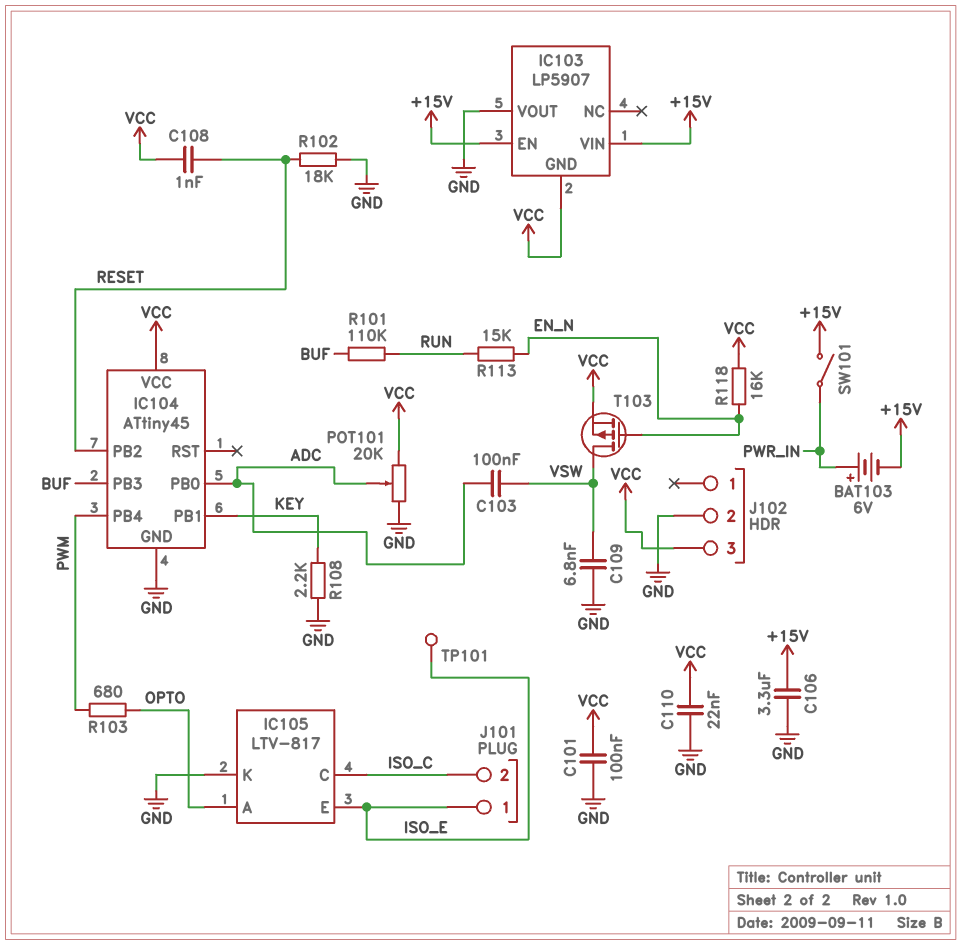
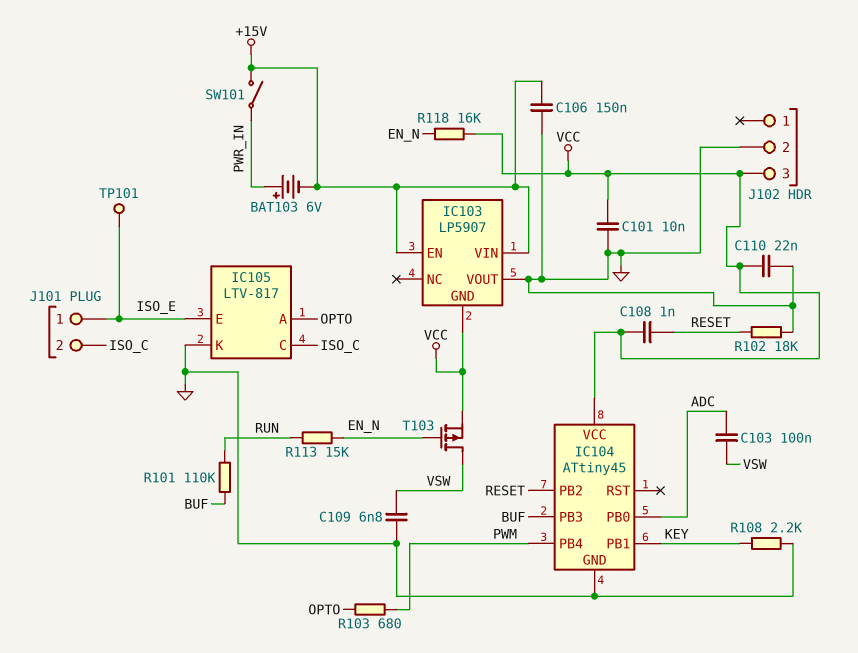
C101: 100nF (GND, VCC) -> 10nF (GND, VCC)
C106: 3.3uF (+15V, GND) -> 150nF (+15V, GND)
POT101: 20k (GND, VCC, wiper ADC) -> none

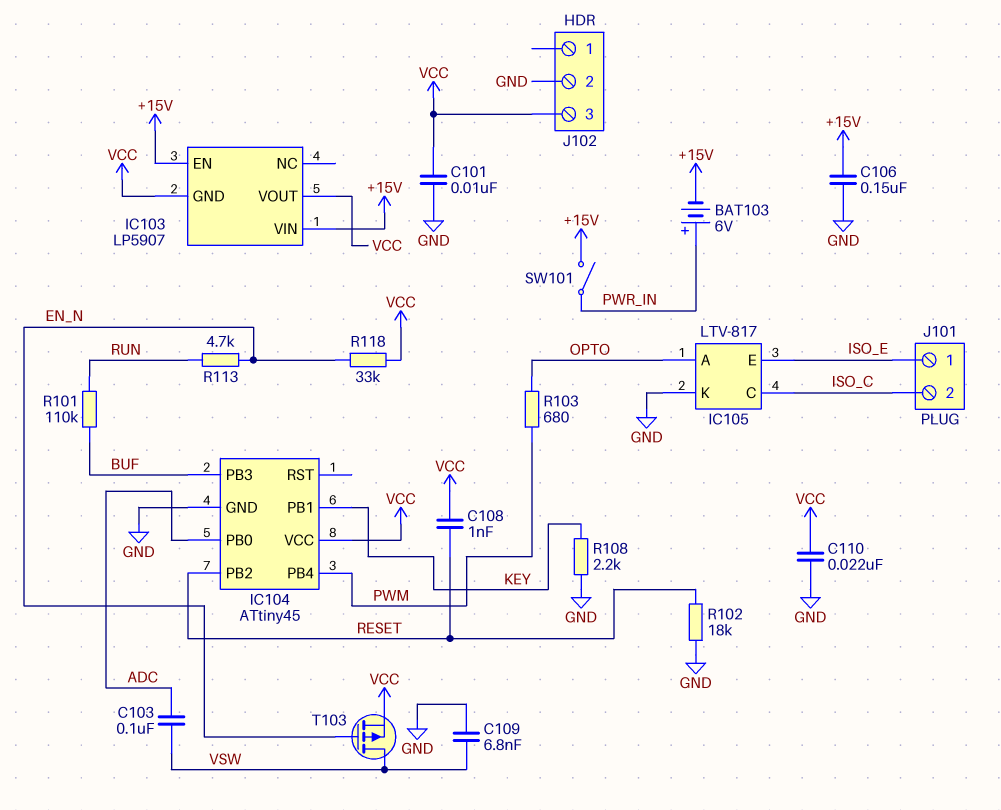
IC103 pin VOUT: GND -> VCC
R113: 15k (EN_N, RUN) -> 4.7k (EN_N, RUN)
R118: 16k (EN_N, VCC) -> 33k (EN_N, VCC)
TP101: test point (ISO_E) -> none

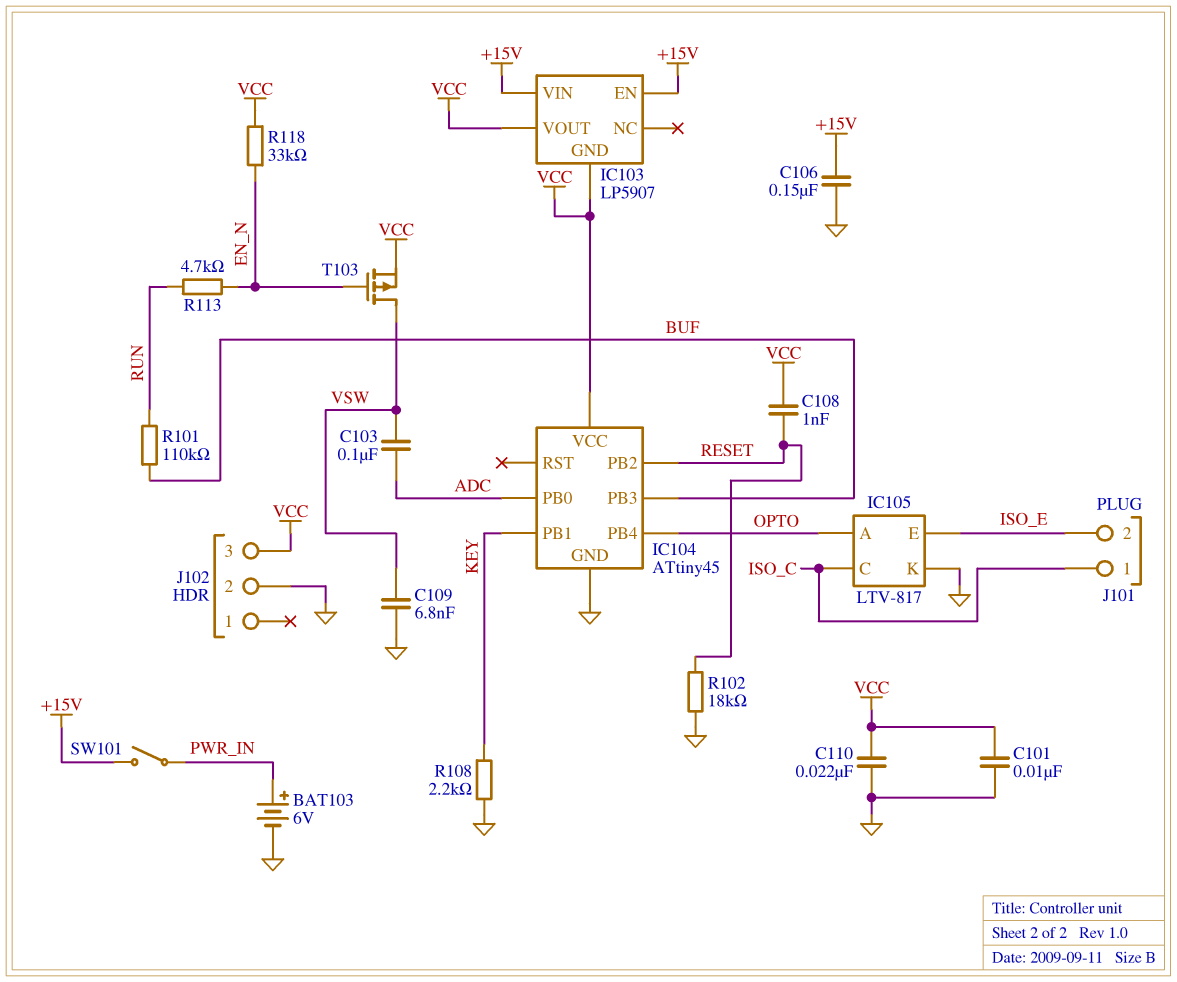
BAT103: 6V (plus PWR_IN, minus +15V) -> 6V (plus PWR_IN, minus GND)
IC104 pin PB4: PWM -> OPTO
J101 pin 1: ISO_E -> ISO_C
J101 pin 2: ISO_C -> ISO_E
R103: 680 (OPTO, PWM) -> none

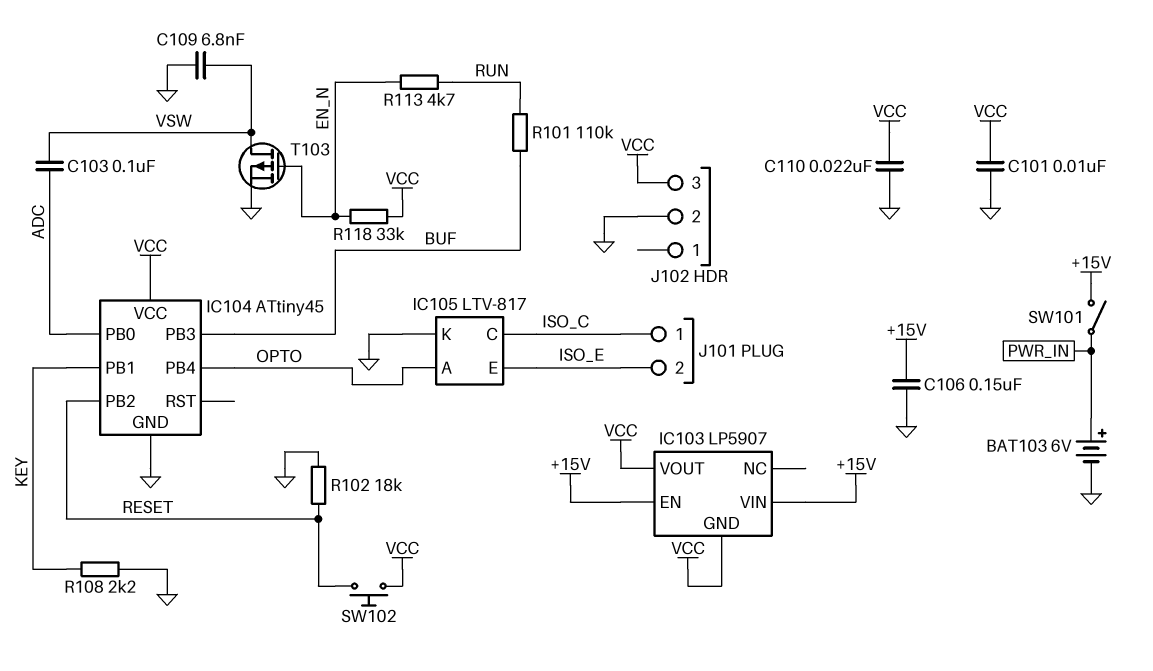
C108: 1nF (RESET, VCC) -> none
SW102: none -> button (RESET, VCC)
T103: PMOS (G EN_N, D VSW, S VCC) -> PMOS (G EN_N, D VSW, S GND)

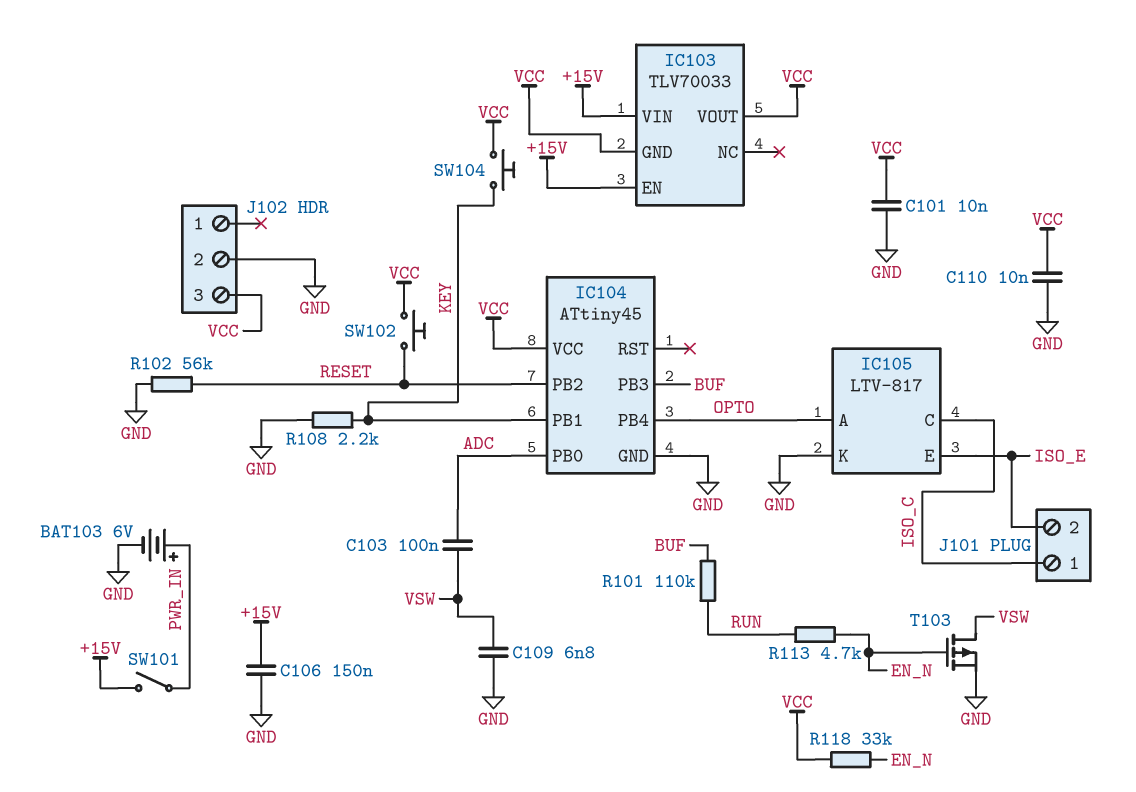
C110: 22nF (GND, VCC) -> 10nF (GND, VCC)
IC103: LP5907 -> TLV70033
R102: 18k (GND, RESET) -> 56k (GND, RESET)
SW104: none -> button (KEY, VCC)

